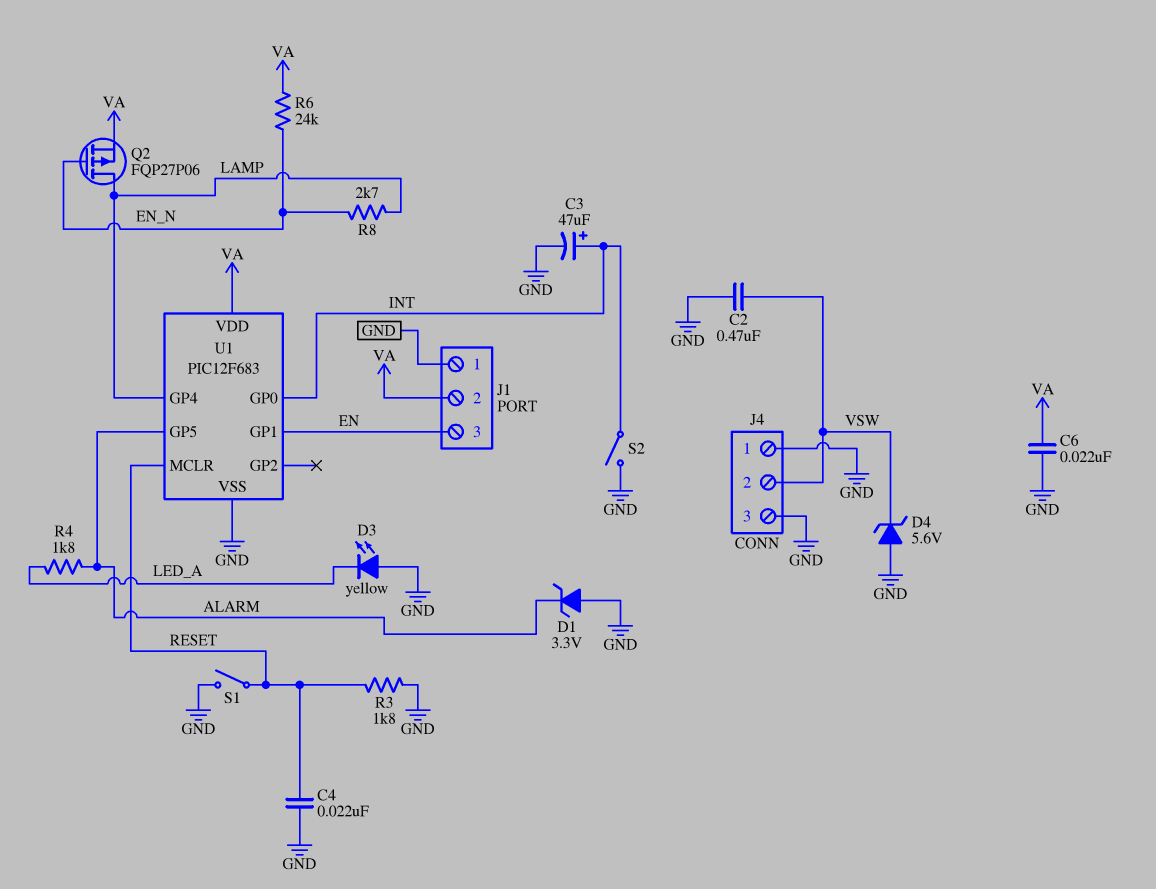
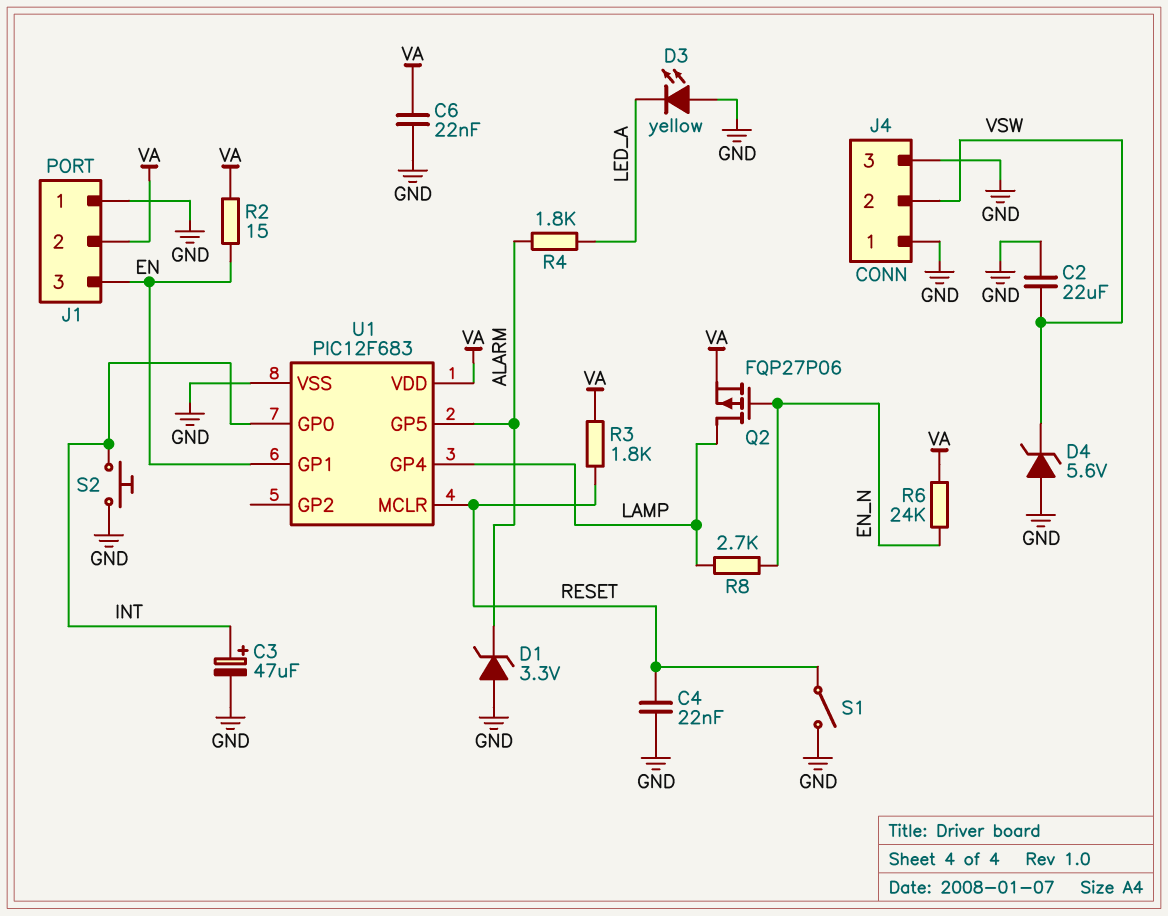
C2: 470nF (GND, VSW) -> 22uF (GND, VSW)
R2: none -> 15 (EN, VA)
R3: 1.8k (GND, RESET) -> 1.8k (RESET, VA)
S2: switch (GND, INT) -> button (GND, INT)

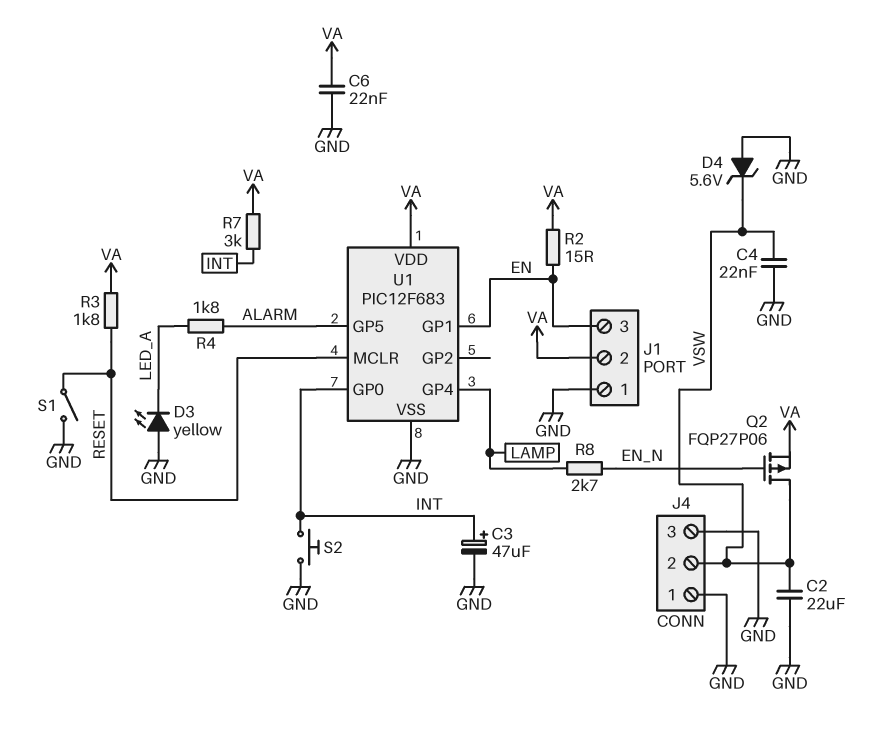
C4: 22nF (GND, RESET) -> 22nF (GND, VSW)
D1: zener 3.3V (A GND, K ALARM) -> none
Q2: PMOS FQP27P06 (G EN_N, D LAMP, S VA) -> PMOS FQP27P06 (G EN_N, D VSW, S VA)
R6: 24k (EN_N, VA) -> none
R7: none -> 3k (INT, VA)

